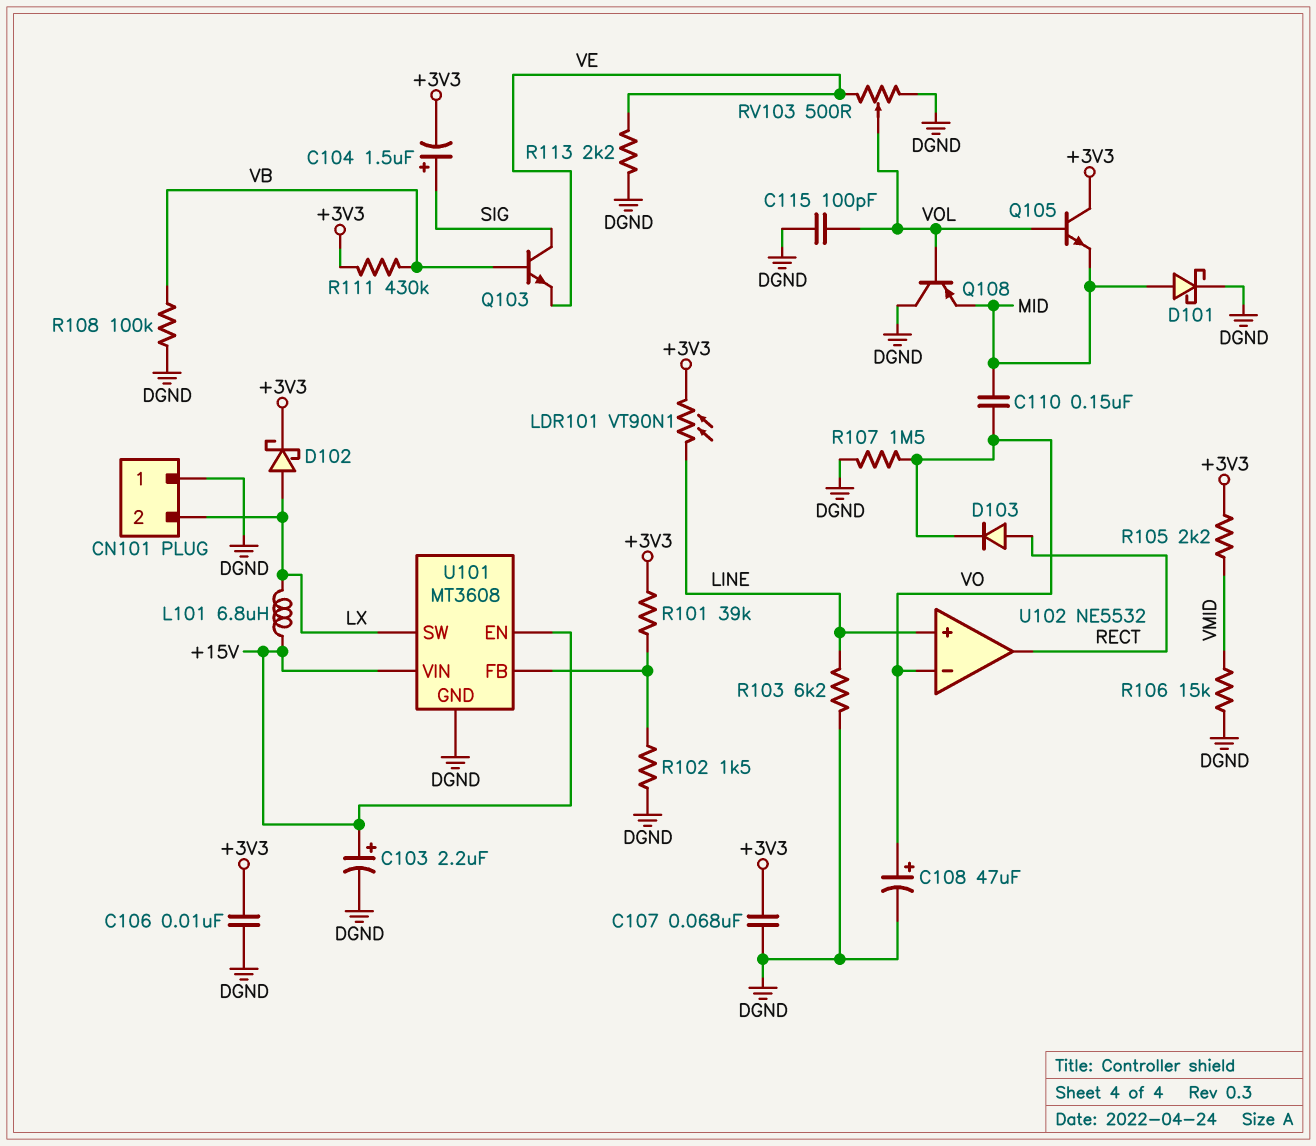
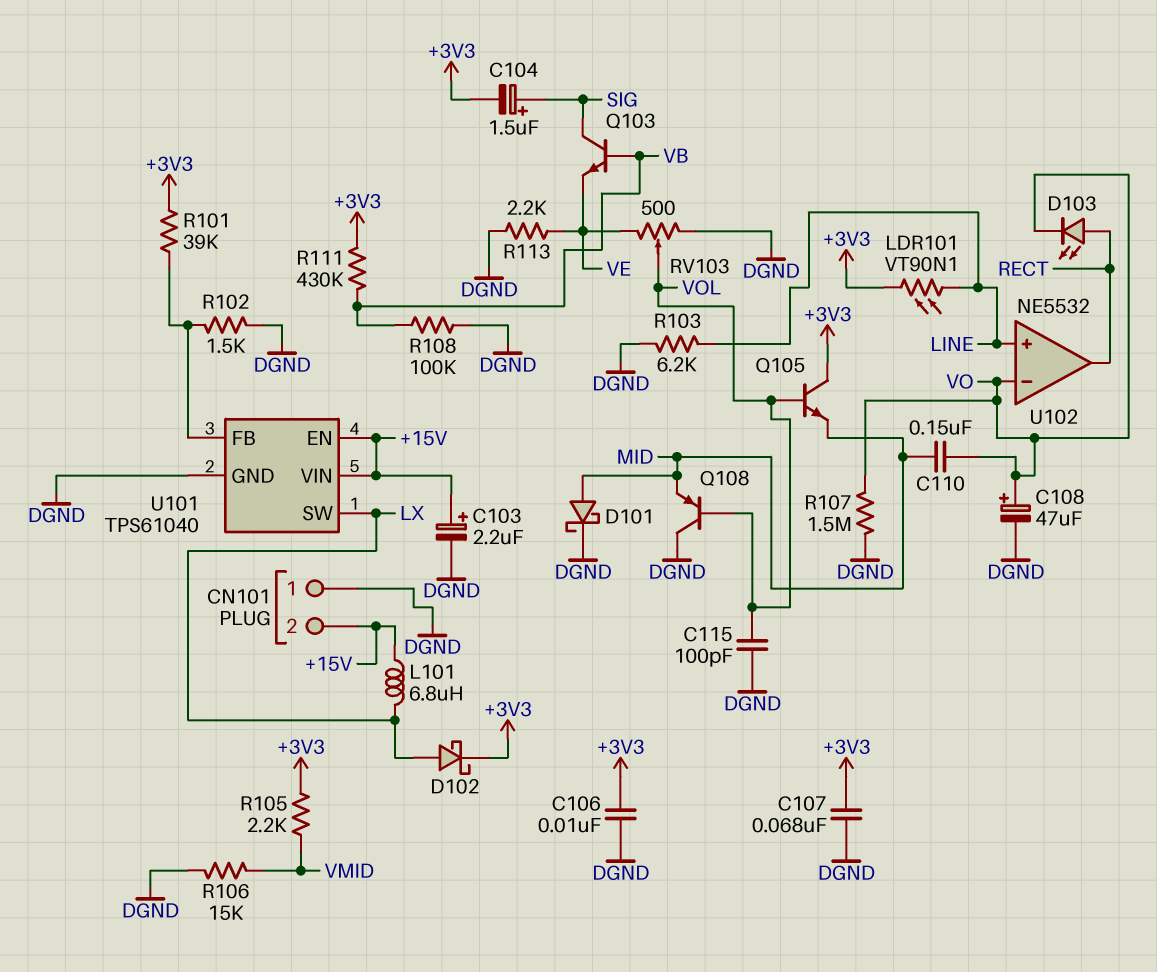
CN101 pin 2: LX -> +15V
D103: diode (A RECT, K VO) -> LED (A RECT, K VO)
U101: MT3608 -> TPS61040

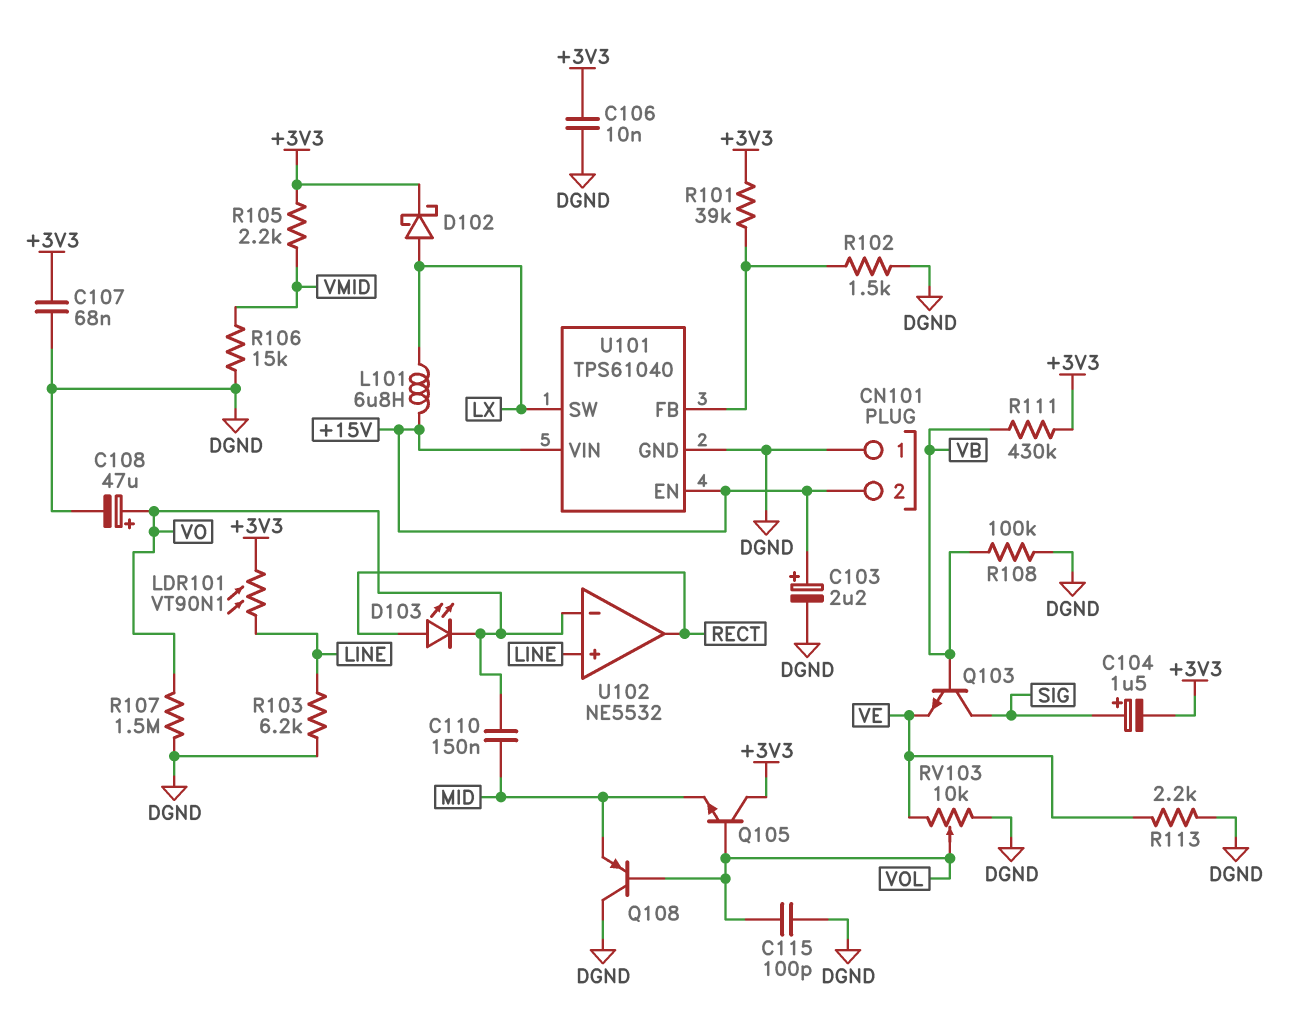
D101: schottky (A MID, K DGND) -> none
RV103: 500 (DGND, VE, wiper VOL) -> 10k (DGND, VE, wiper VOL)

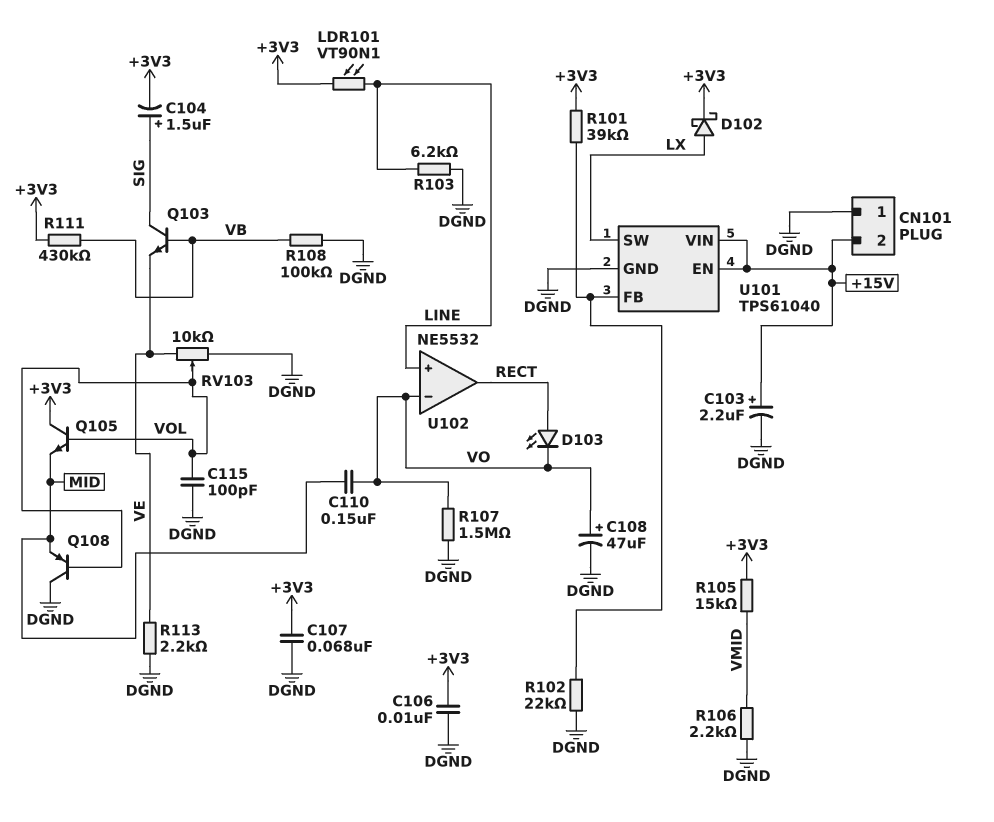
L101: 6.8uH (+15V, LX) -> none
R102: 1.5k (DGND, U101/FB) -> 22k (DGND, U101/FB)
R105: 2.2k (+3V3, VMID) -> 15k (+3V3, VMID)
R106: 15k (DGND, VMID) -> 2.2k (DGND, VMID)

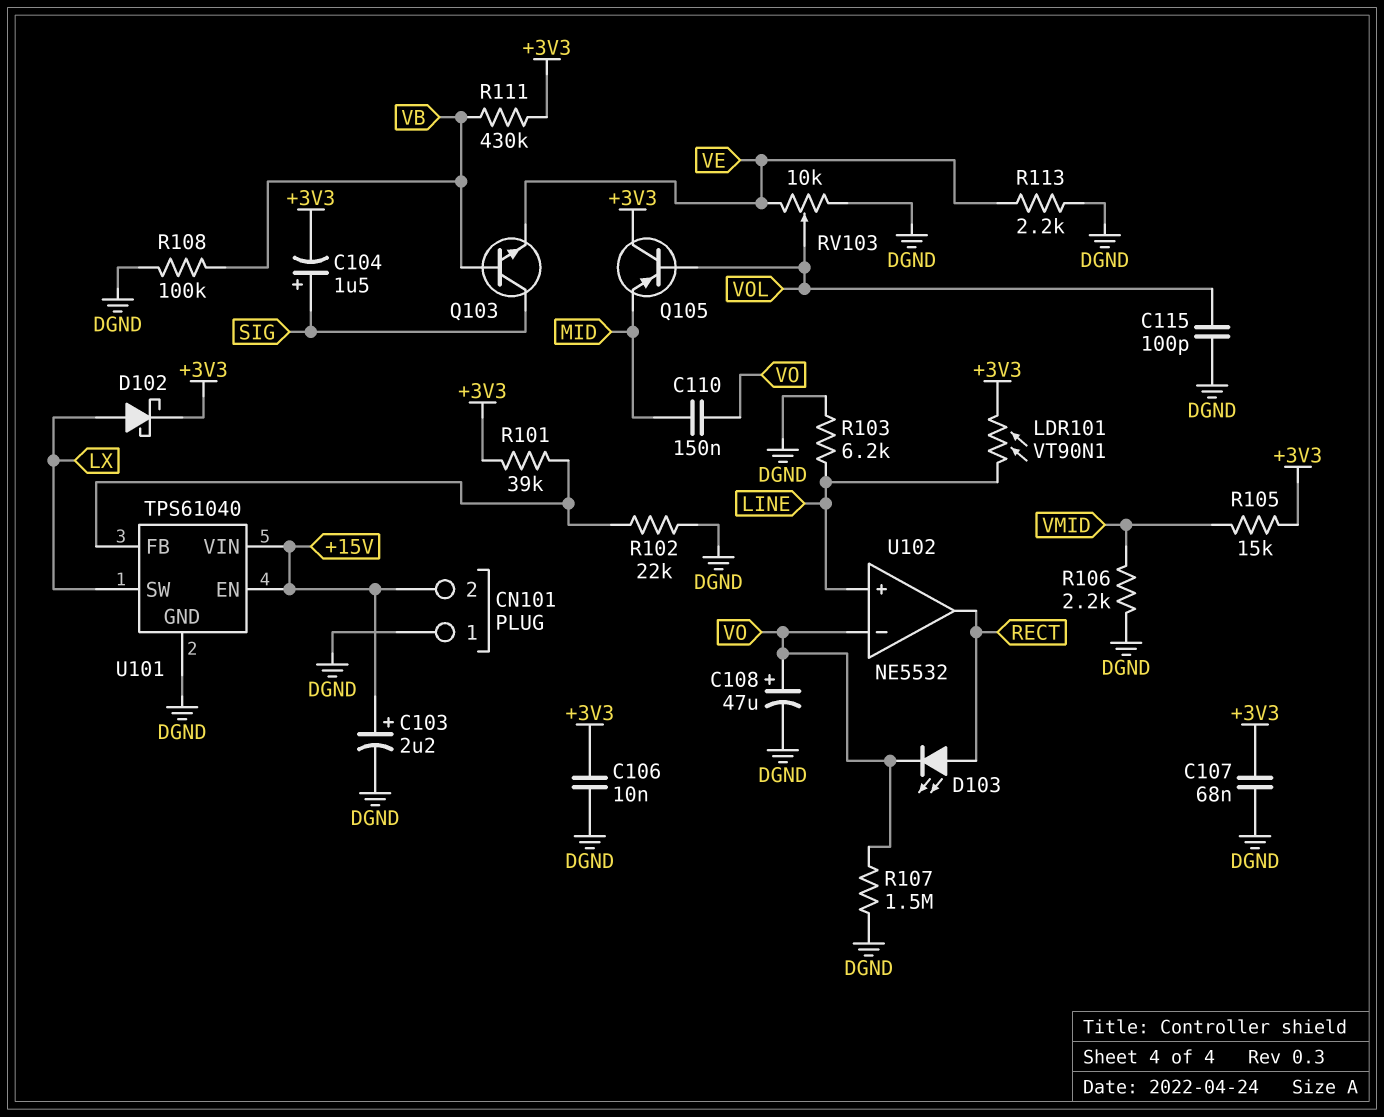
Q105: NPN (B VOL, C +3V3, E MID) -> PNP (B VOL, C +3V3, E MID)
Q108: PNP (B VOL, C DGND, E MID) -> none

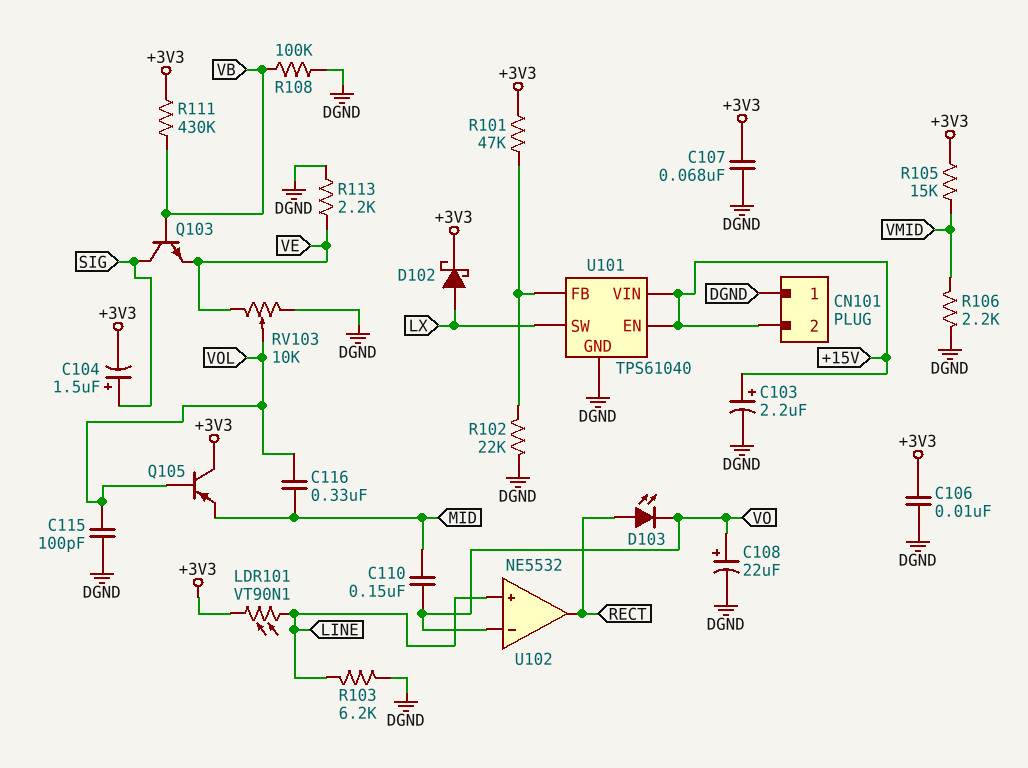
C108: 47uF (plus VO, minus DGND) -> 22uF (plus VO, minus DGND)
C116: none -> 330nF (MID, VOL)
R101: 39k (+3V3, U101/FB) -> 47k (+3V3, U101/FB)
R107: 1.5M (DGND, VO) -> none

